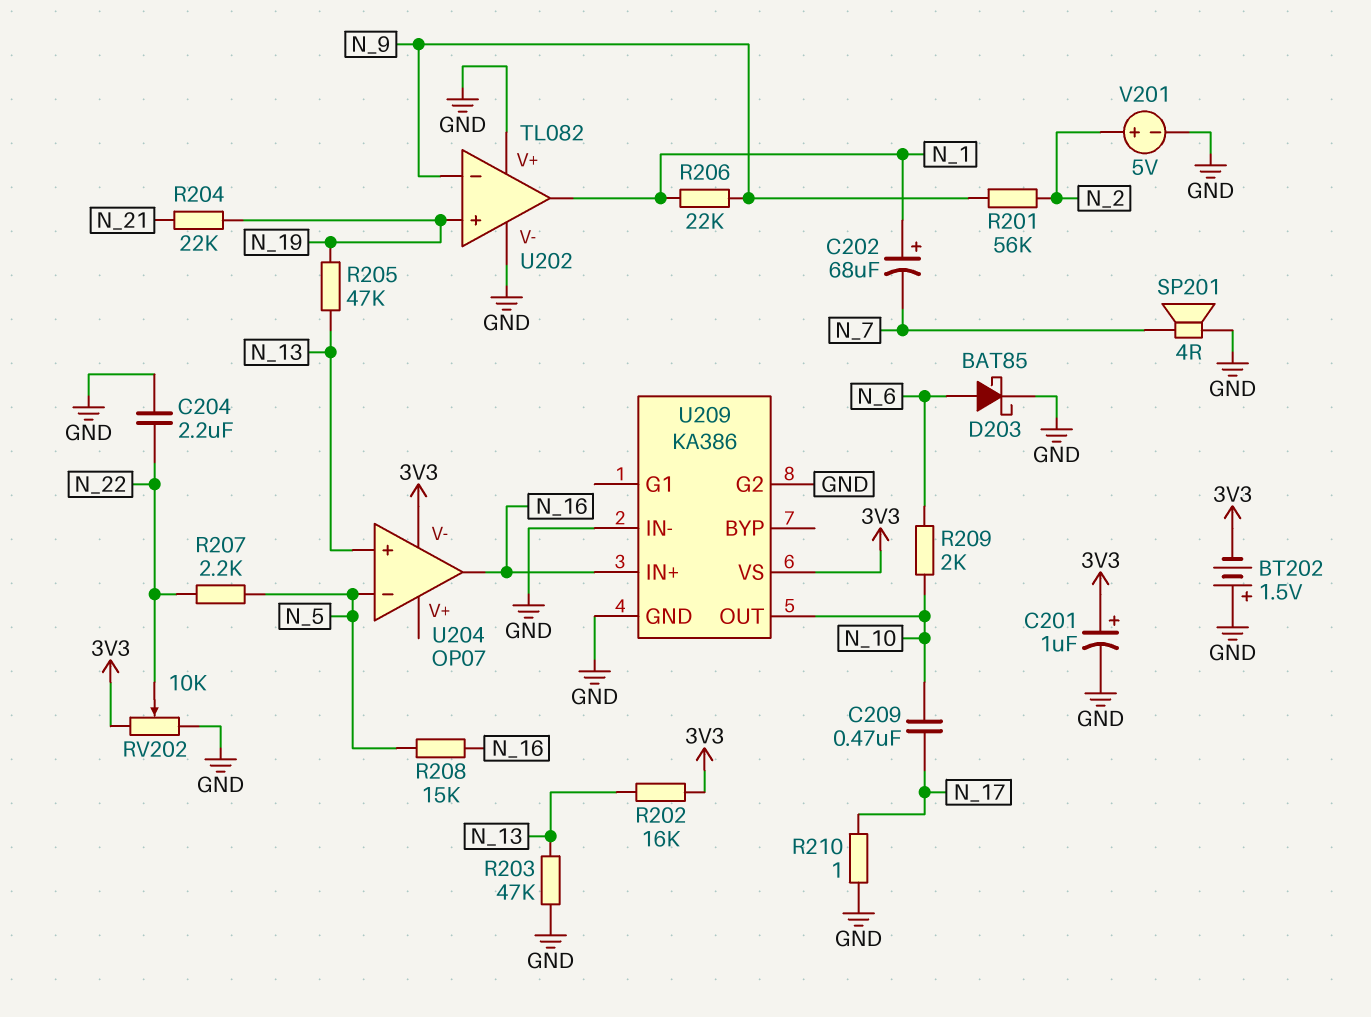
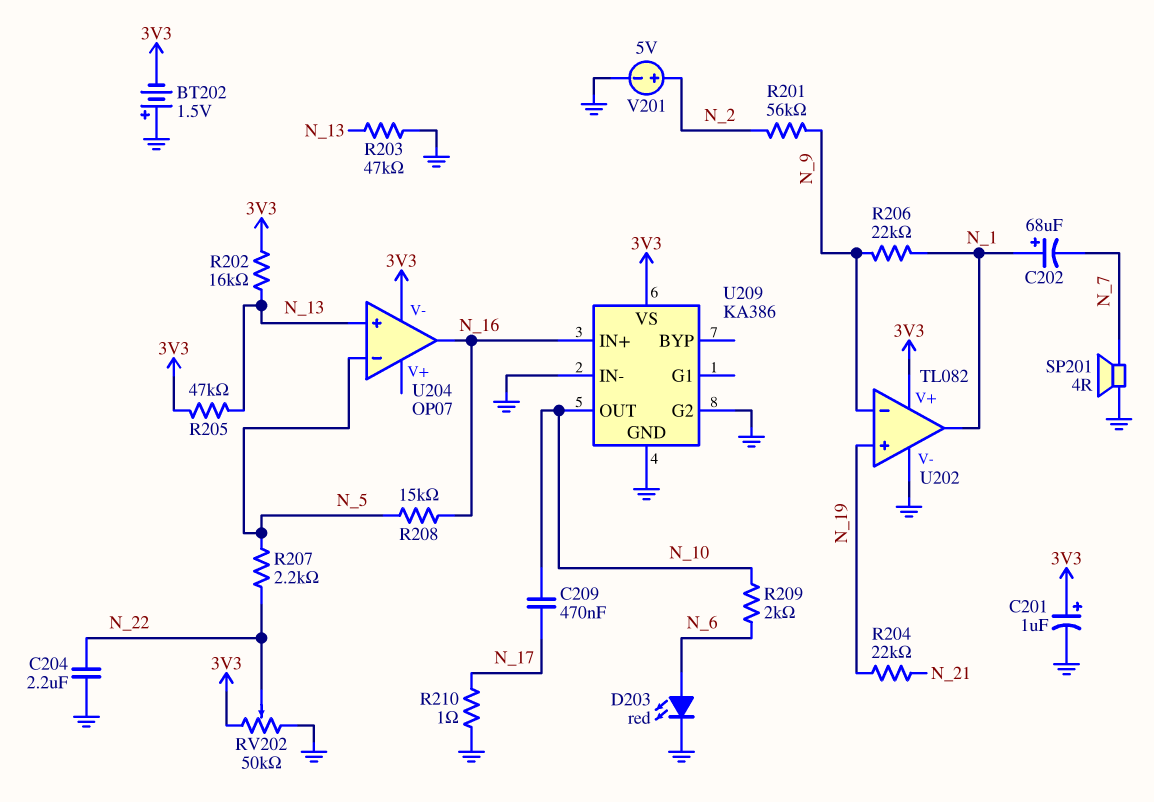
D203: schottky BAT85 (A N_6, K GND) -> LED red (A N_6, K GND)
R205: 47k (N_13, N_19) -> 47k (3V3, N_13)
RV202: 10k (3V3, GND, wiper N_22) -> 50k (3V3, GND, wiper N_22)
U202 pin V+: GND -> 3V3

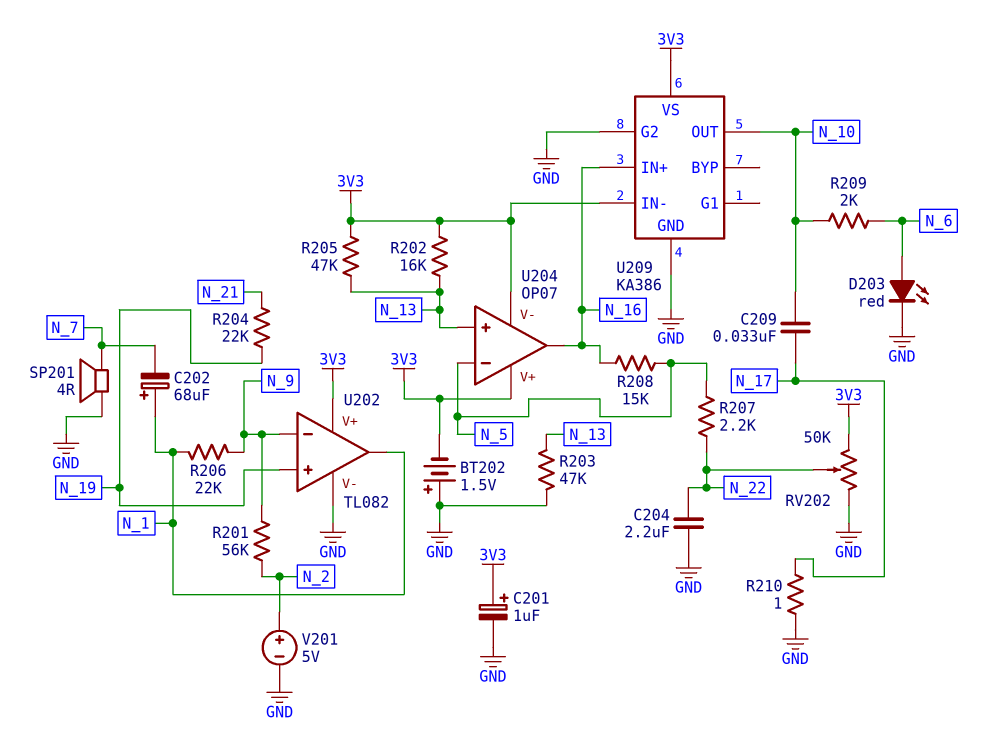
C209: 470nF (N_10, N_17) -> 33nF (N_10, N_17)
U204 pin V+: none -> 3V3
U209 pin IN-: GND -> 3V3

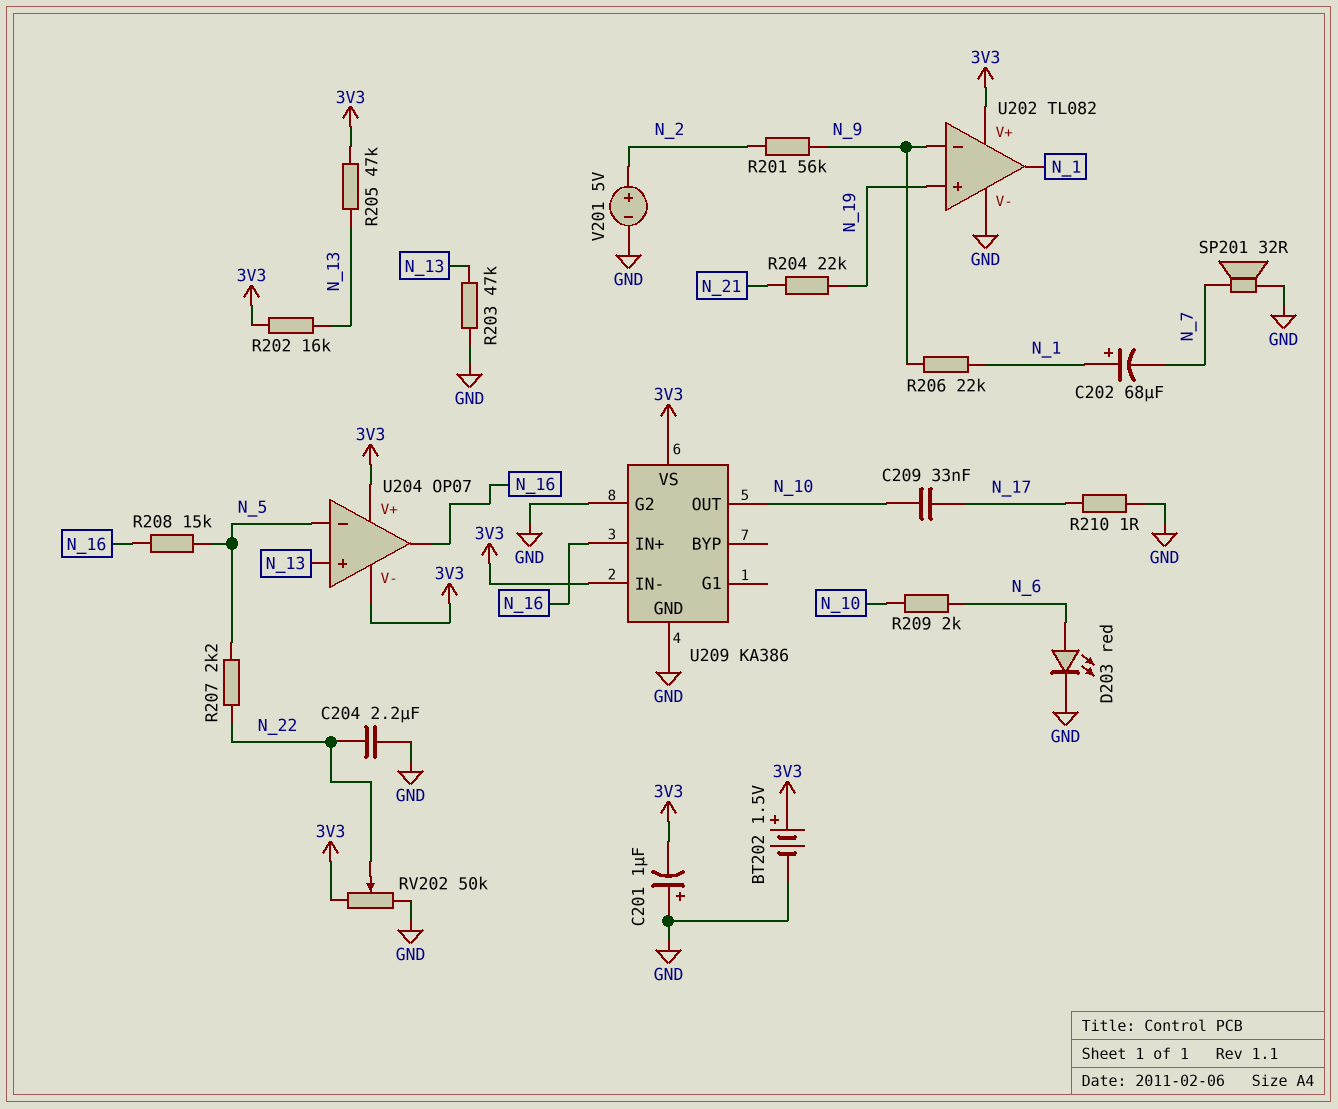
BT202: 1.5V (plus GND, minus 3V3) -> 1.5V (plus 3V3, minus GND)
C201: 1uF (plus 3V3, minus GND) -> 1uF (plus GND, minus 3V3)
SP201: speaker 4R (GND, N_7) -> speaker 32R (GND, N_7)

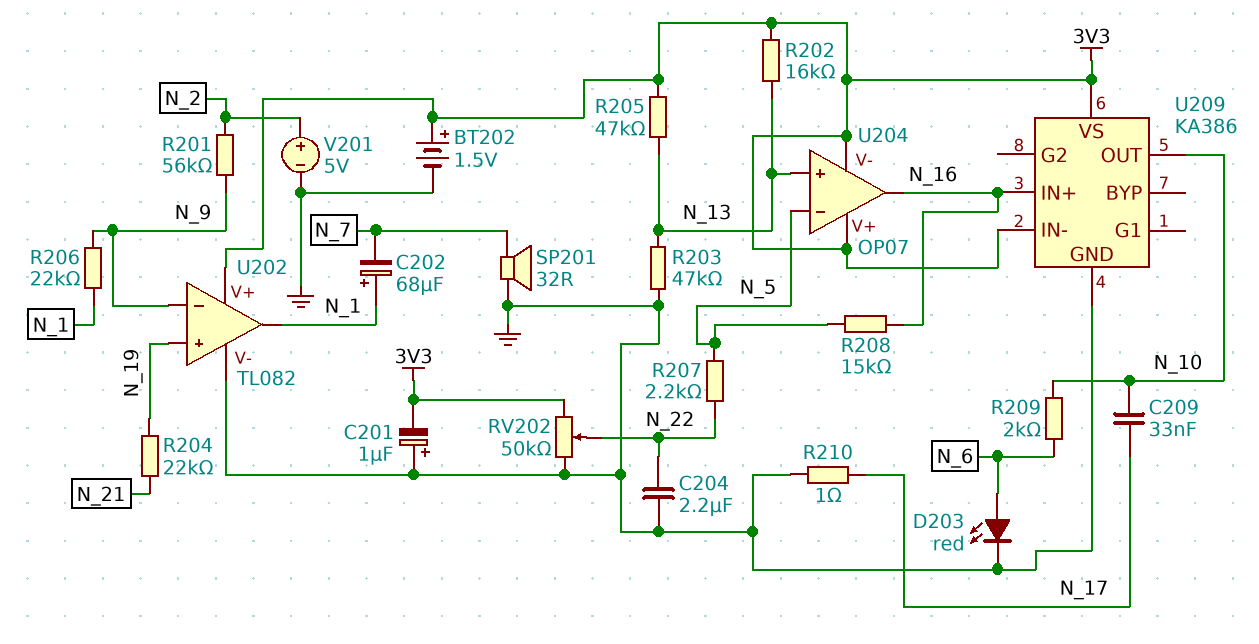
U209 pin G2: GND -> none

